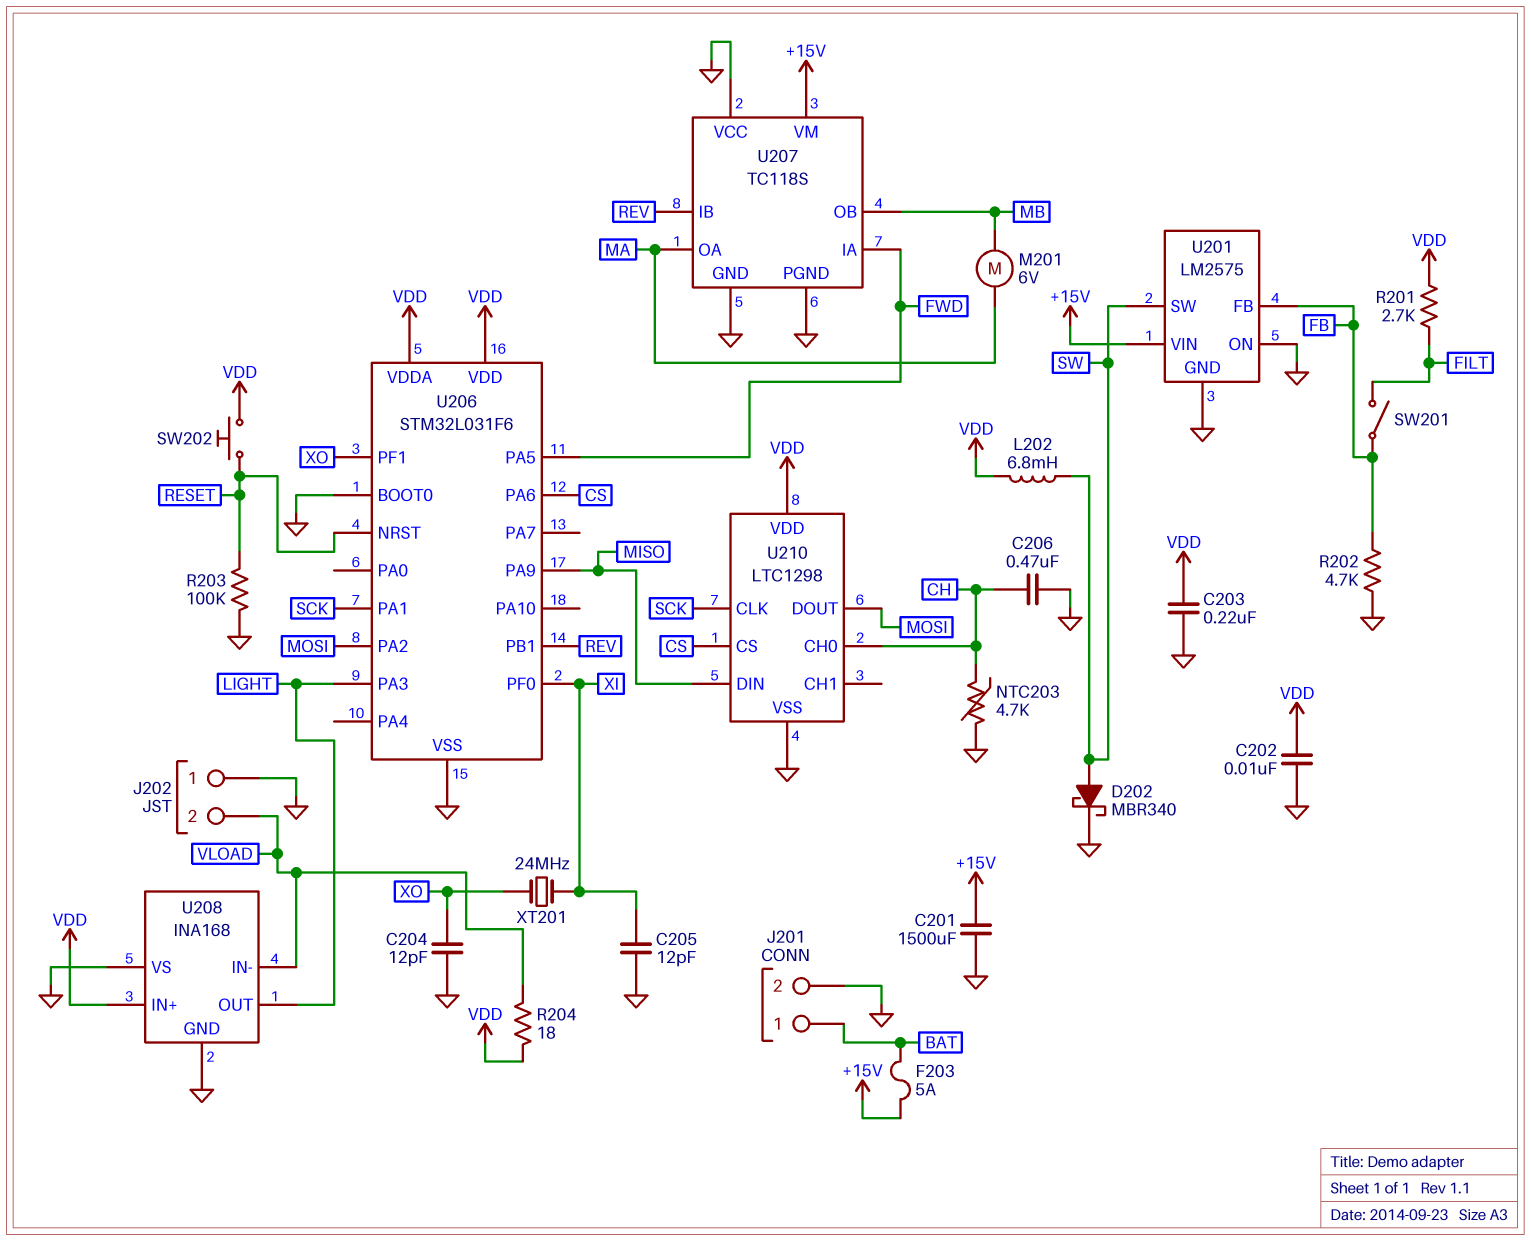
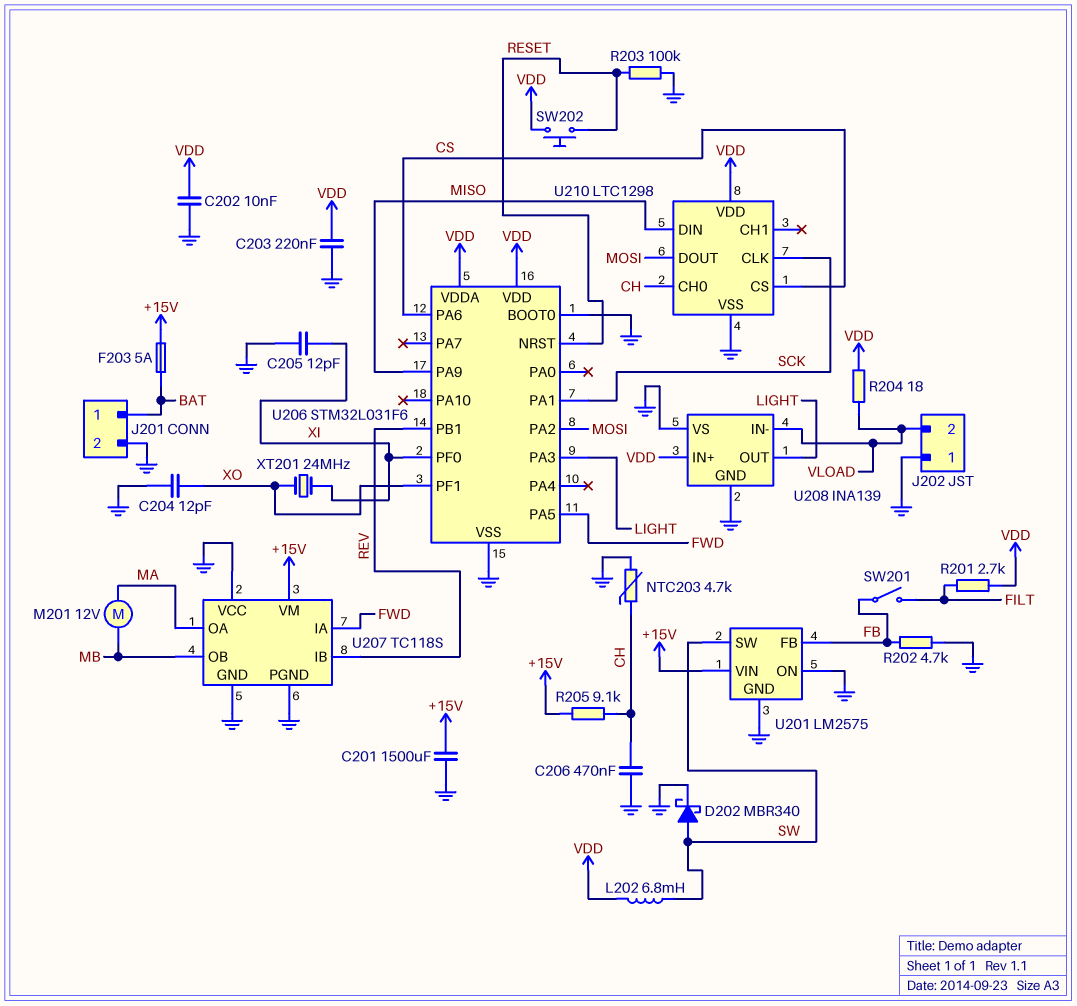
M201: motor 6V (MA, MB) -> motor 12V (MA, MB)
R205: none -> 9.1k (+15V, CH)
U208: INA168 -> INA139

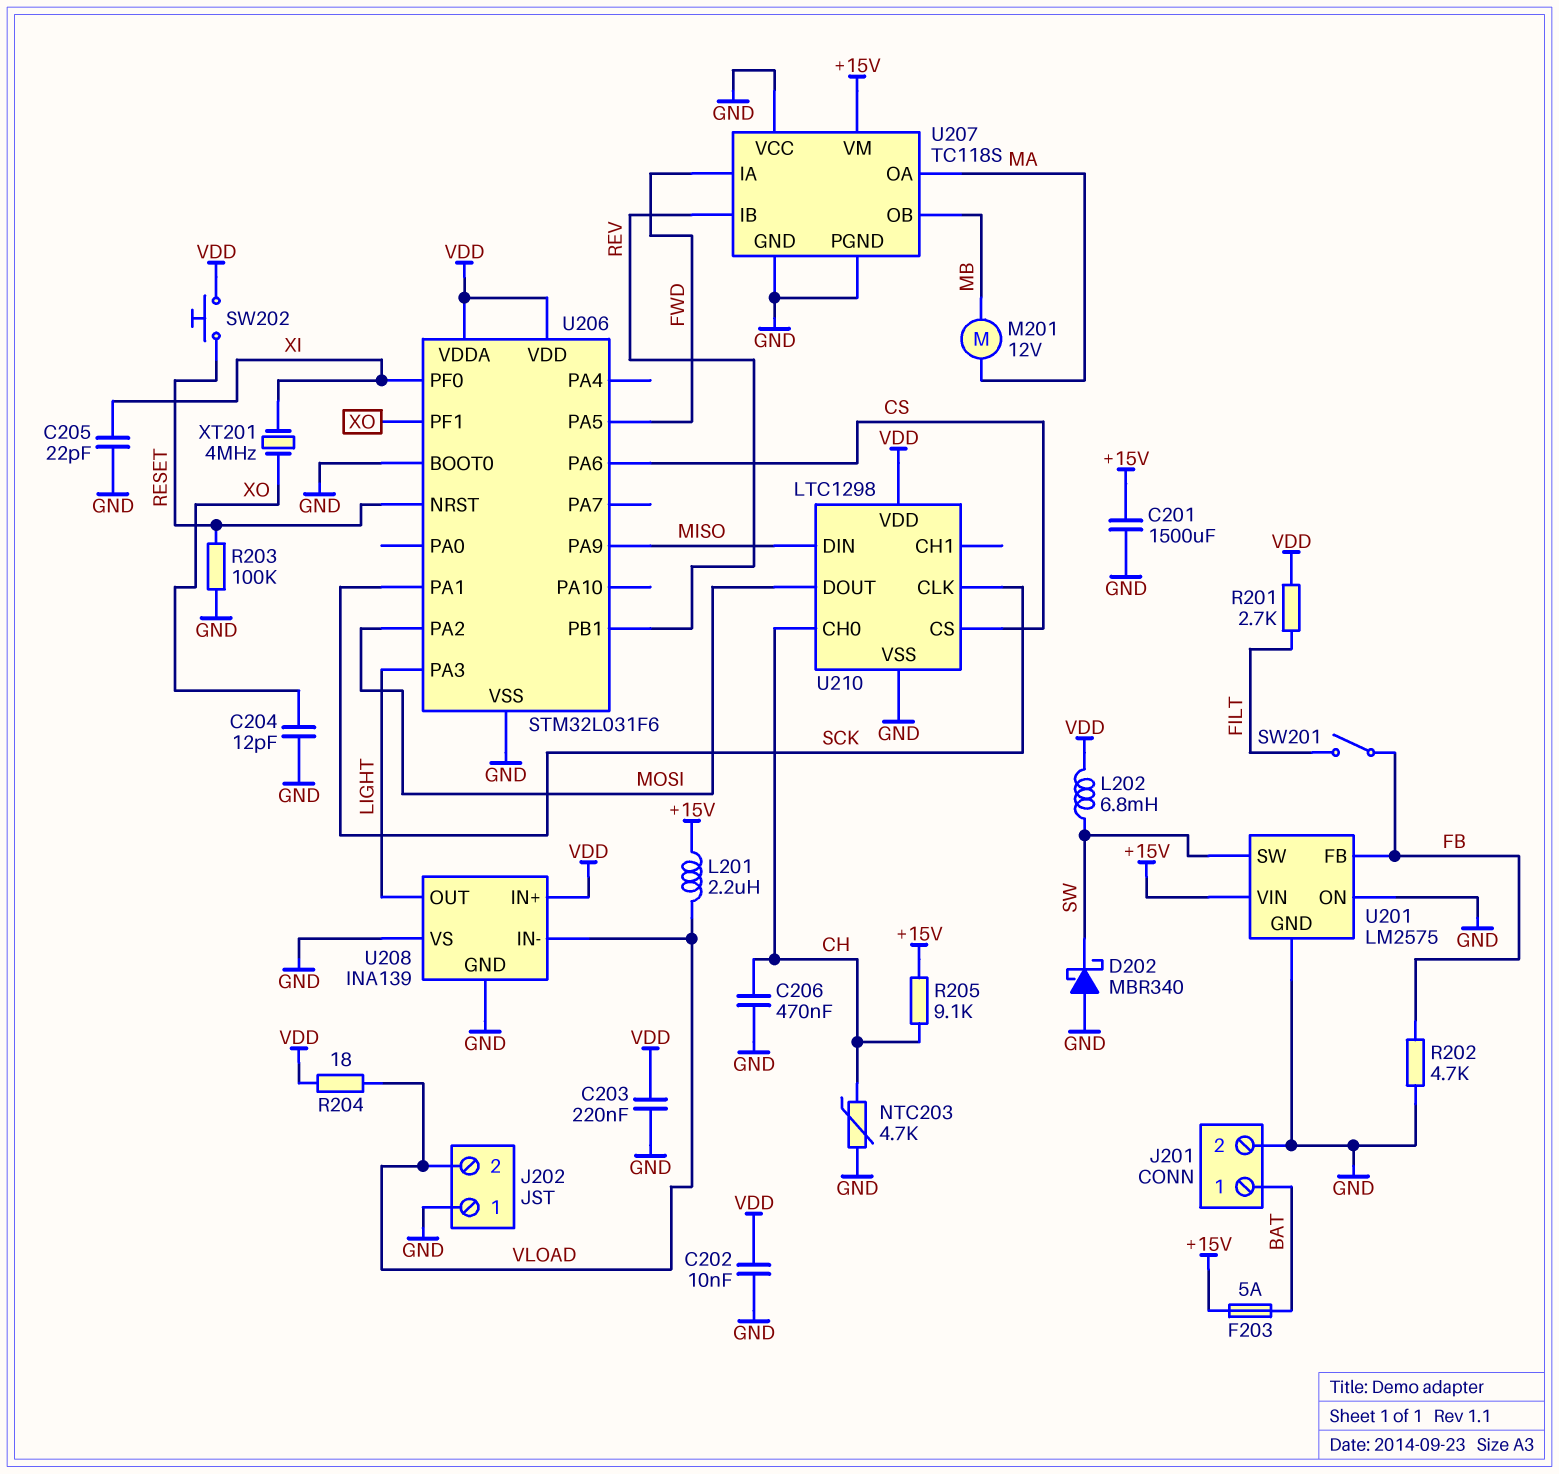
C205: 12pF (GND, XI) -> 22pF (GND, XI)
D202: schottky MBR340 (A SW, K GND) -> schottky MBR340 (A GND, K SW)
L201: none -> 2.2uH (+15V, VLOAD)
XT201: 24MHz (XI, XO) -> 4MHz (XI, XO)

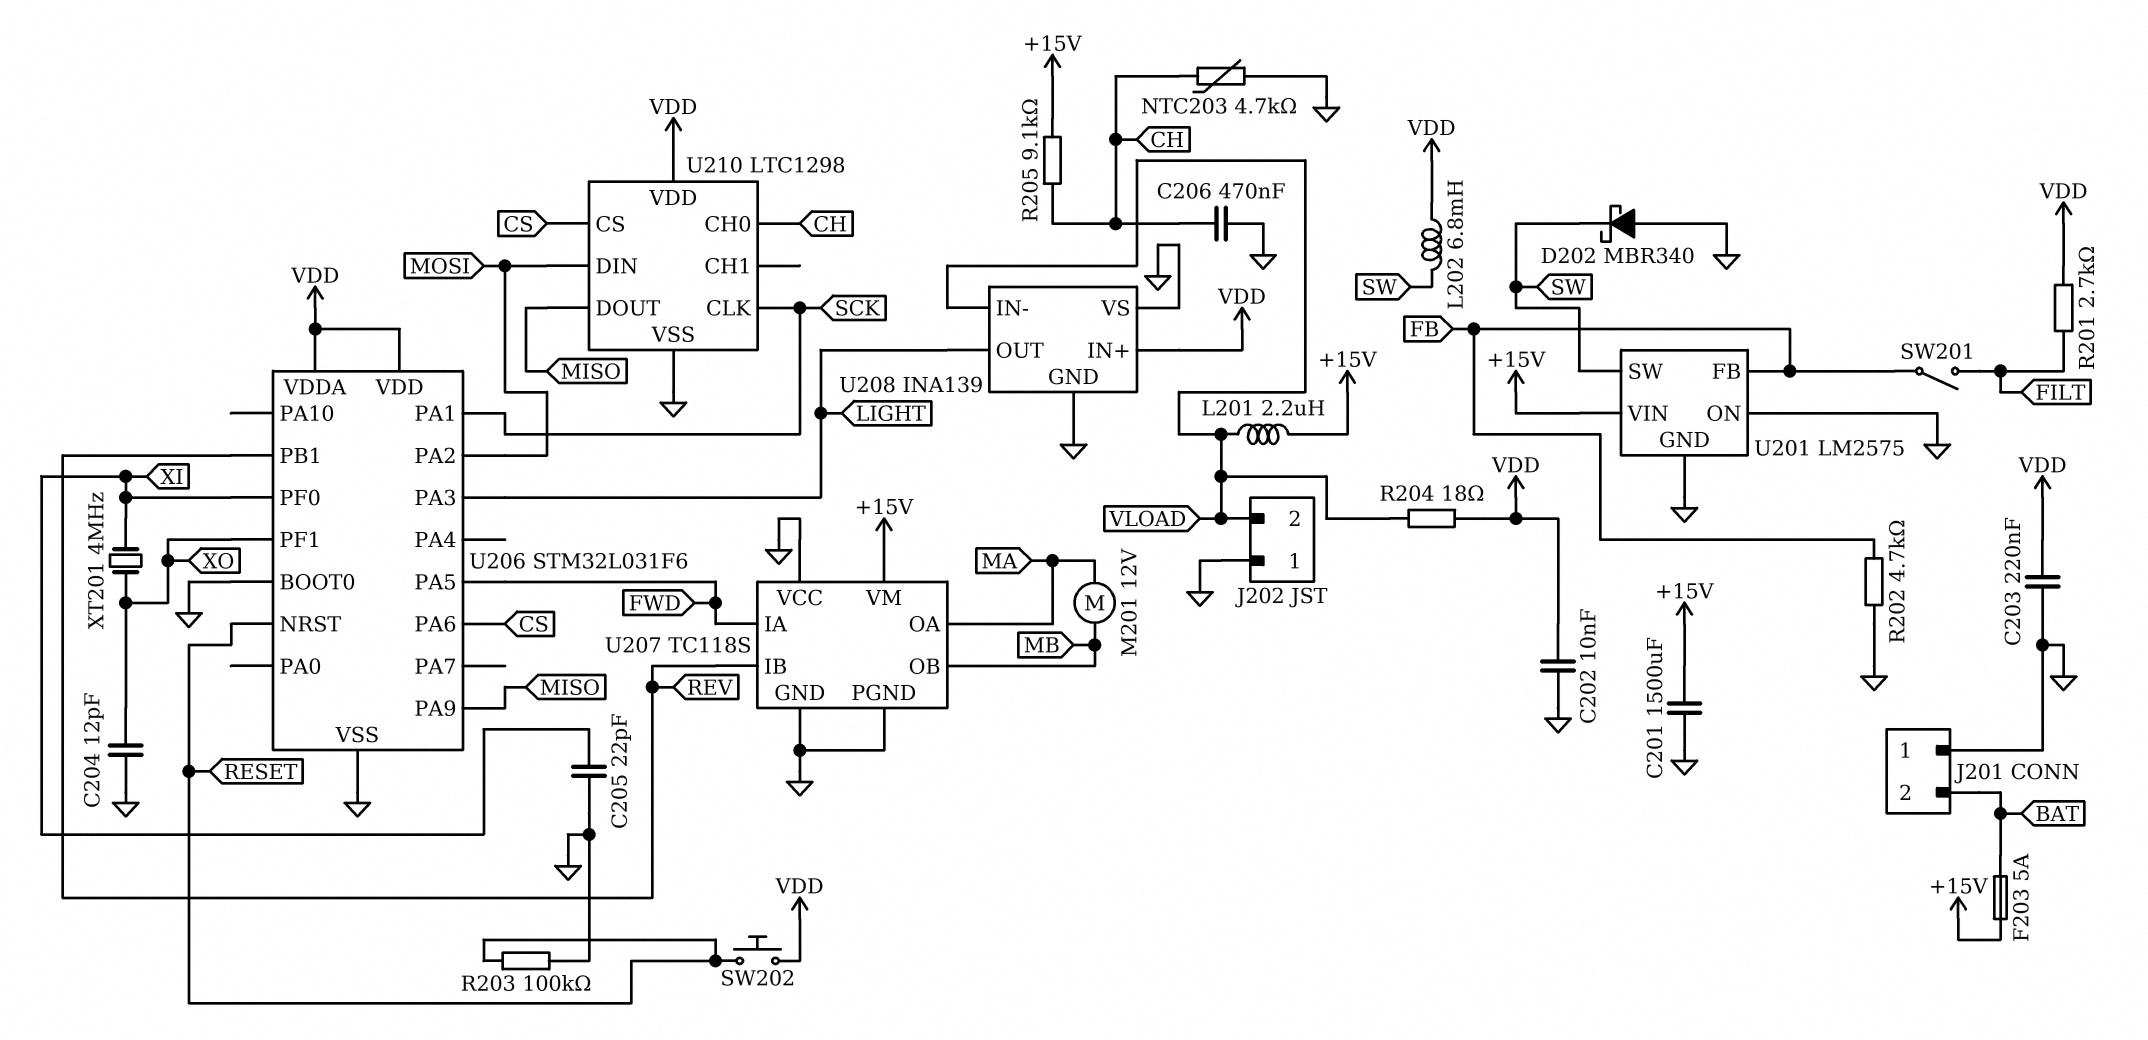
J201 pin 1: BAT -> GND
J201 pin 2: GND -> BAT
U210 pin DIN: MISO -> MOSI
U210 pin DOUT: MOSI -> MISO

